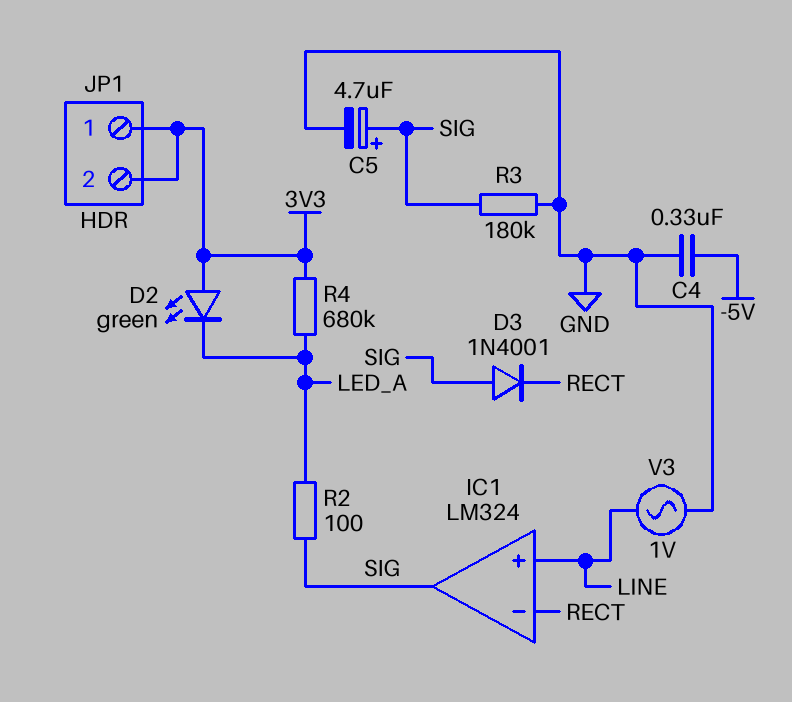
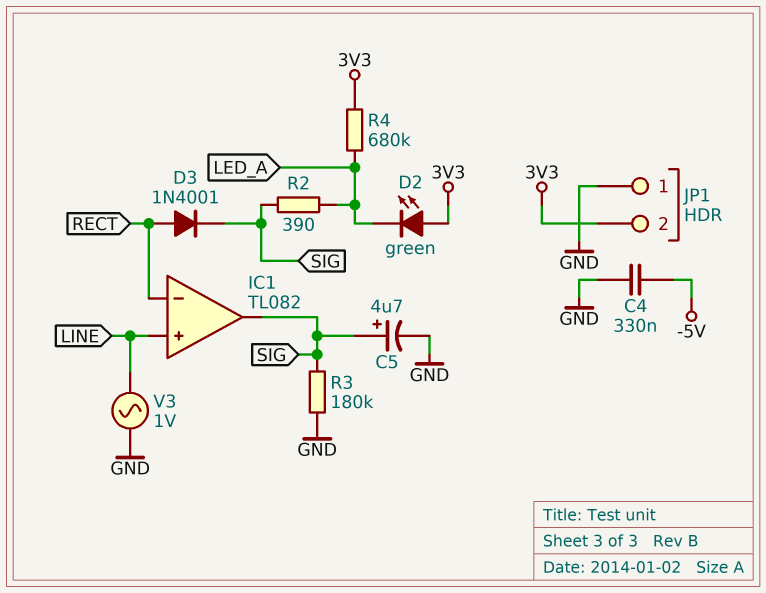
D3: diode 1N4001 (A SIG, K RECT) -> diode 1N4001 (A RECT, K SIG)
IC1: LM324 -> TL082
JP1 pin 1: 3V3 -> GND
R2: 100 (LED_A, SIG) -> 390 (LED_A, SIG)

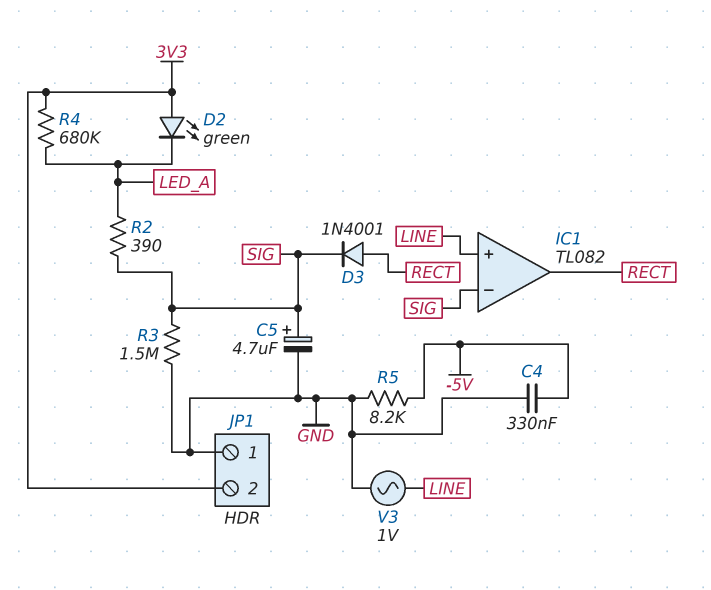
IC1 pin in-: RECT -> SIG
IC1 pin out: SIG -> RECT
R3: 180k (GND, SIG) -> 1.5M (GND, SIG)
R5: none -> 8.2k (-5V, GND)

